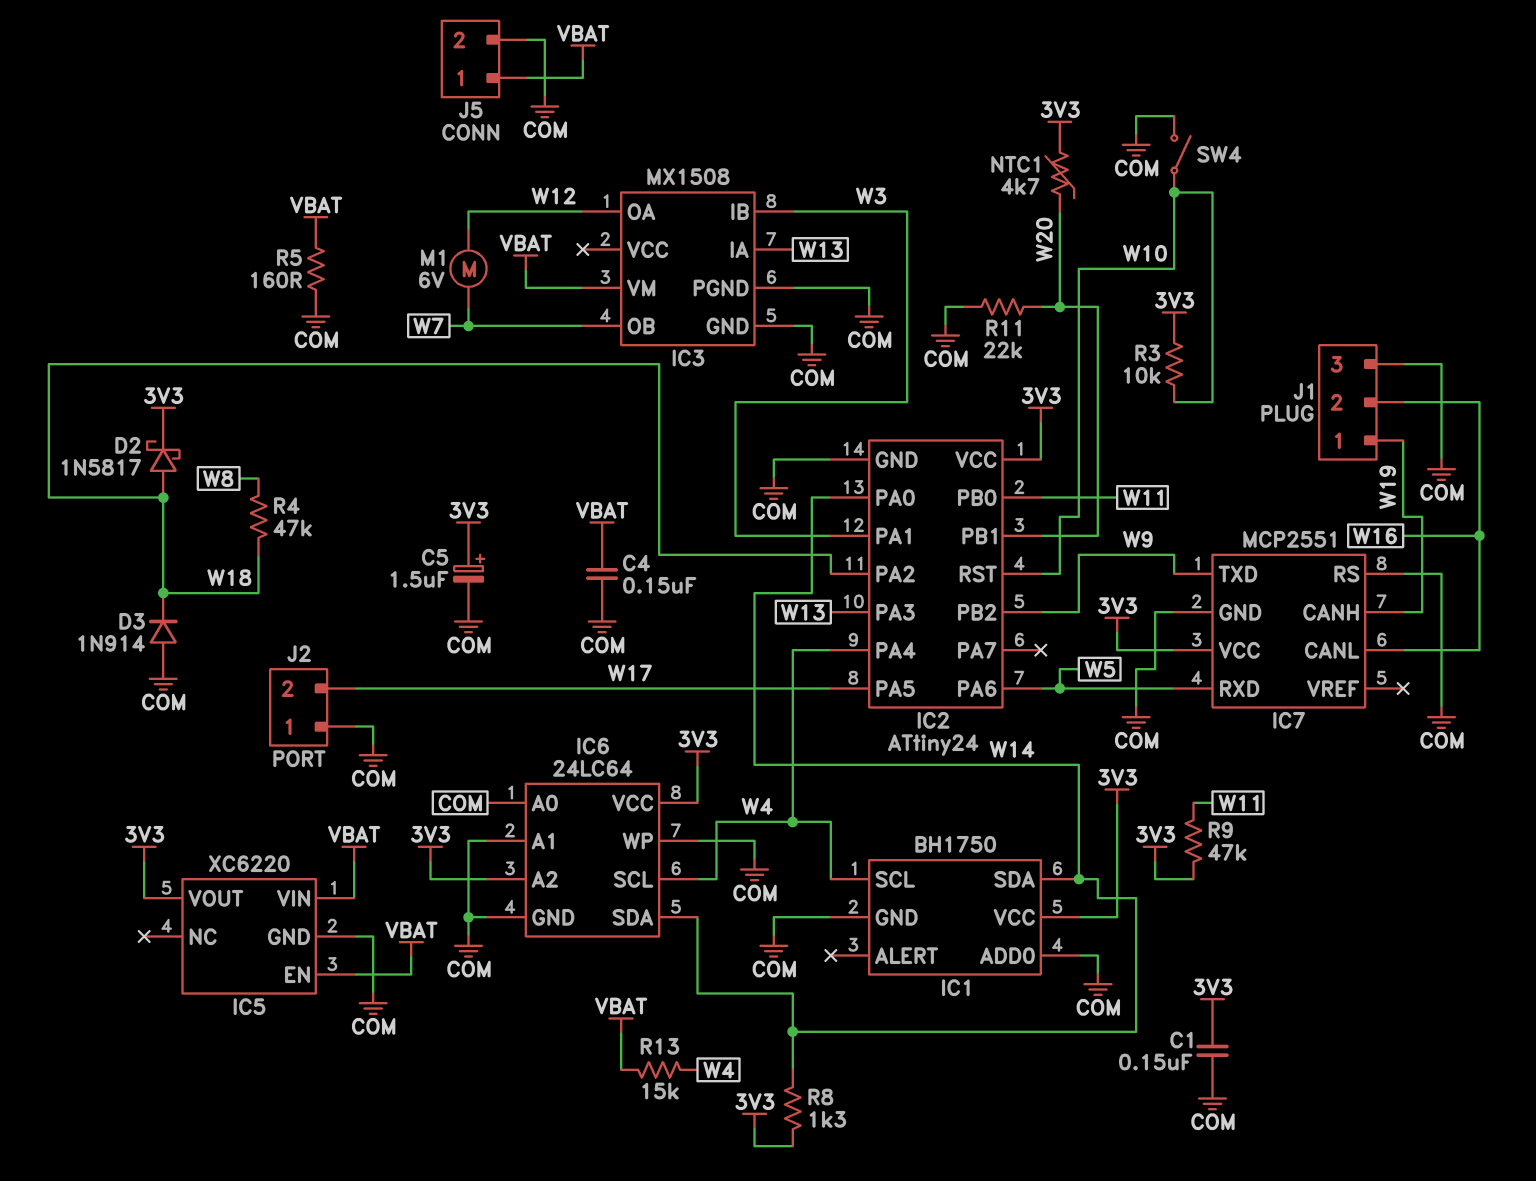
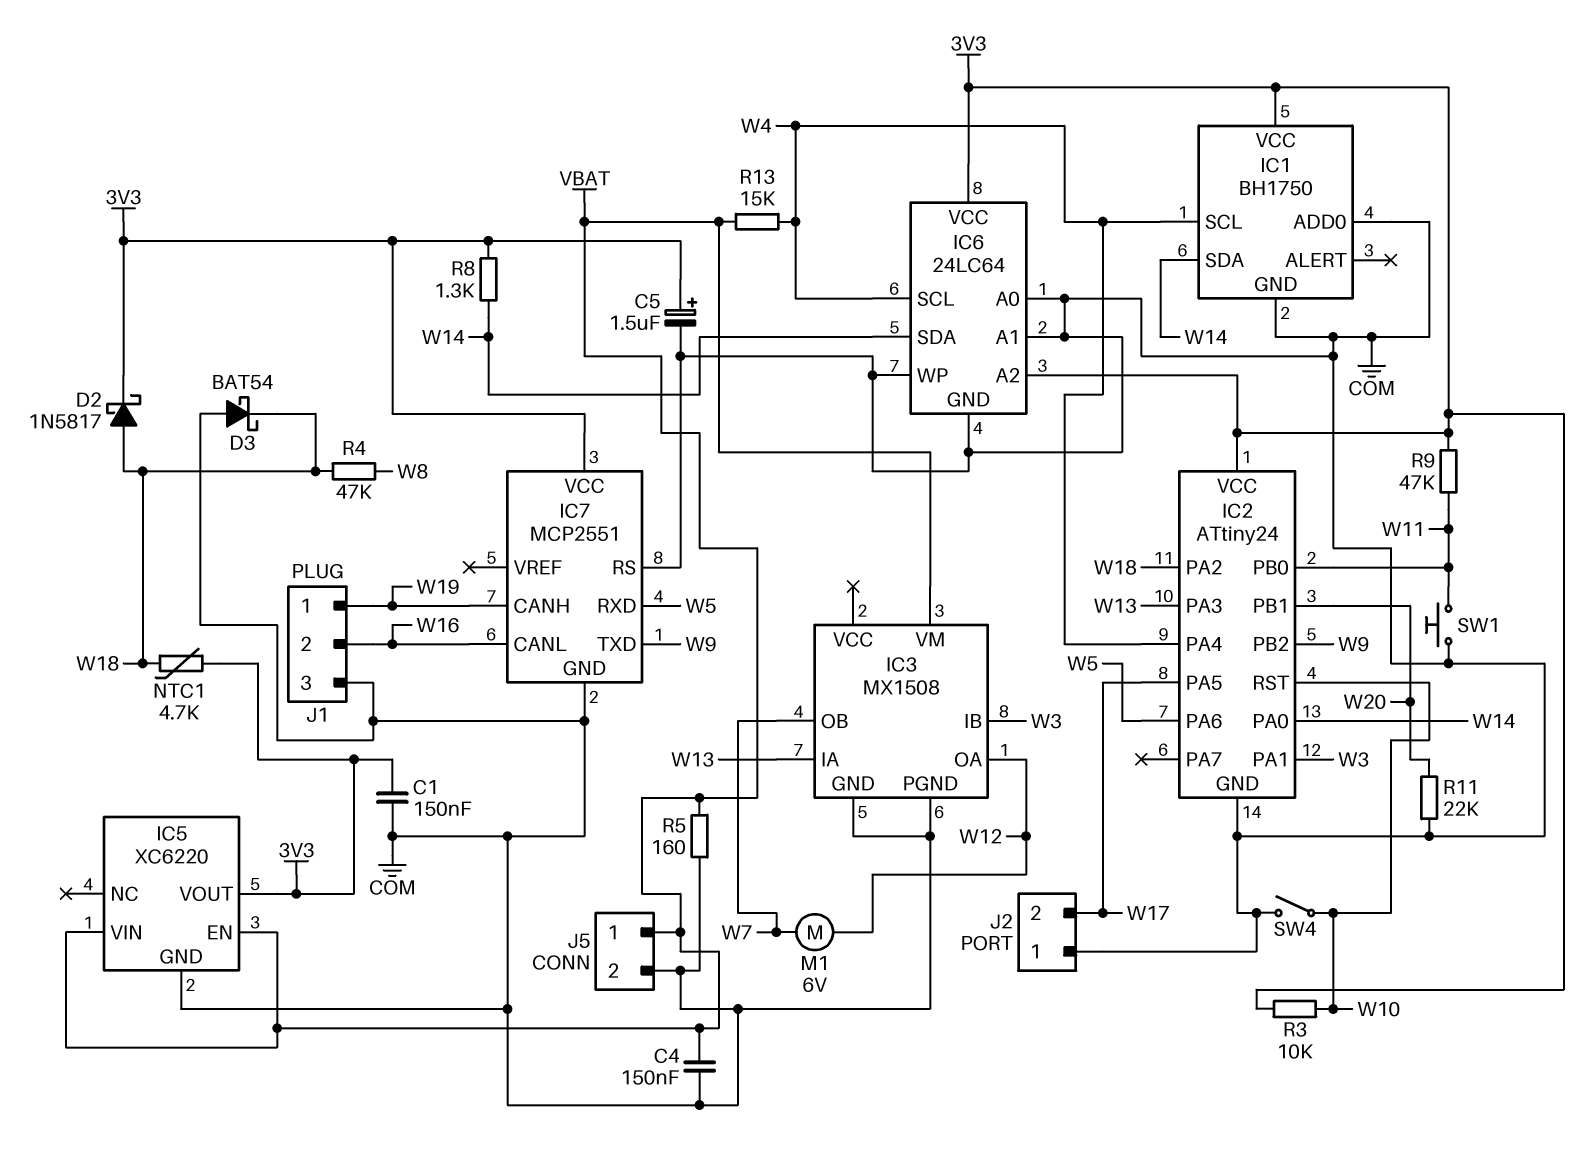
D3: diode 1N914 (A COM, K W18) -> schottky BAT54 (A COM, K W18)
NTC1: 4.7k (3V3, W20) -> 4.7k (3V3, W18)
SW1: none -> button (COM, W11)

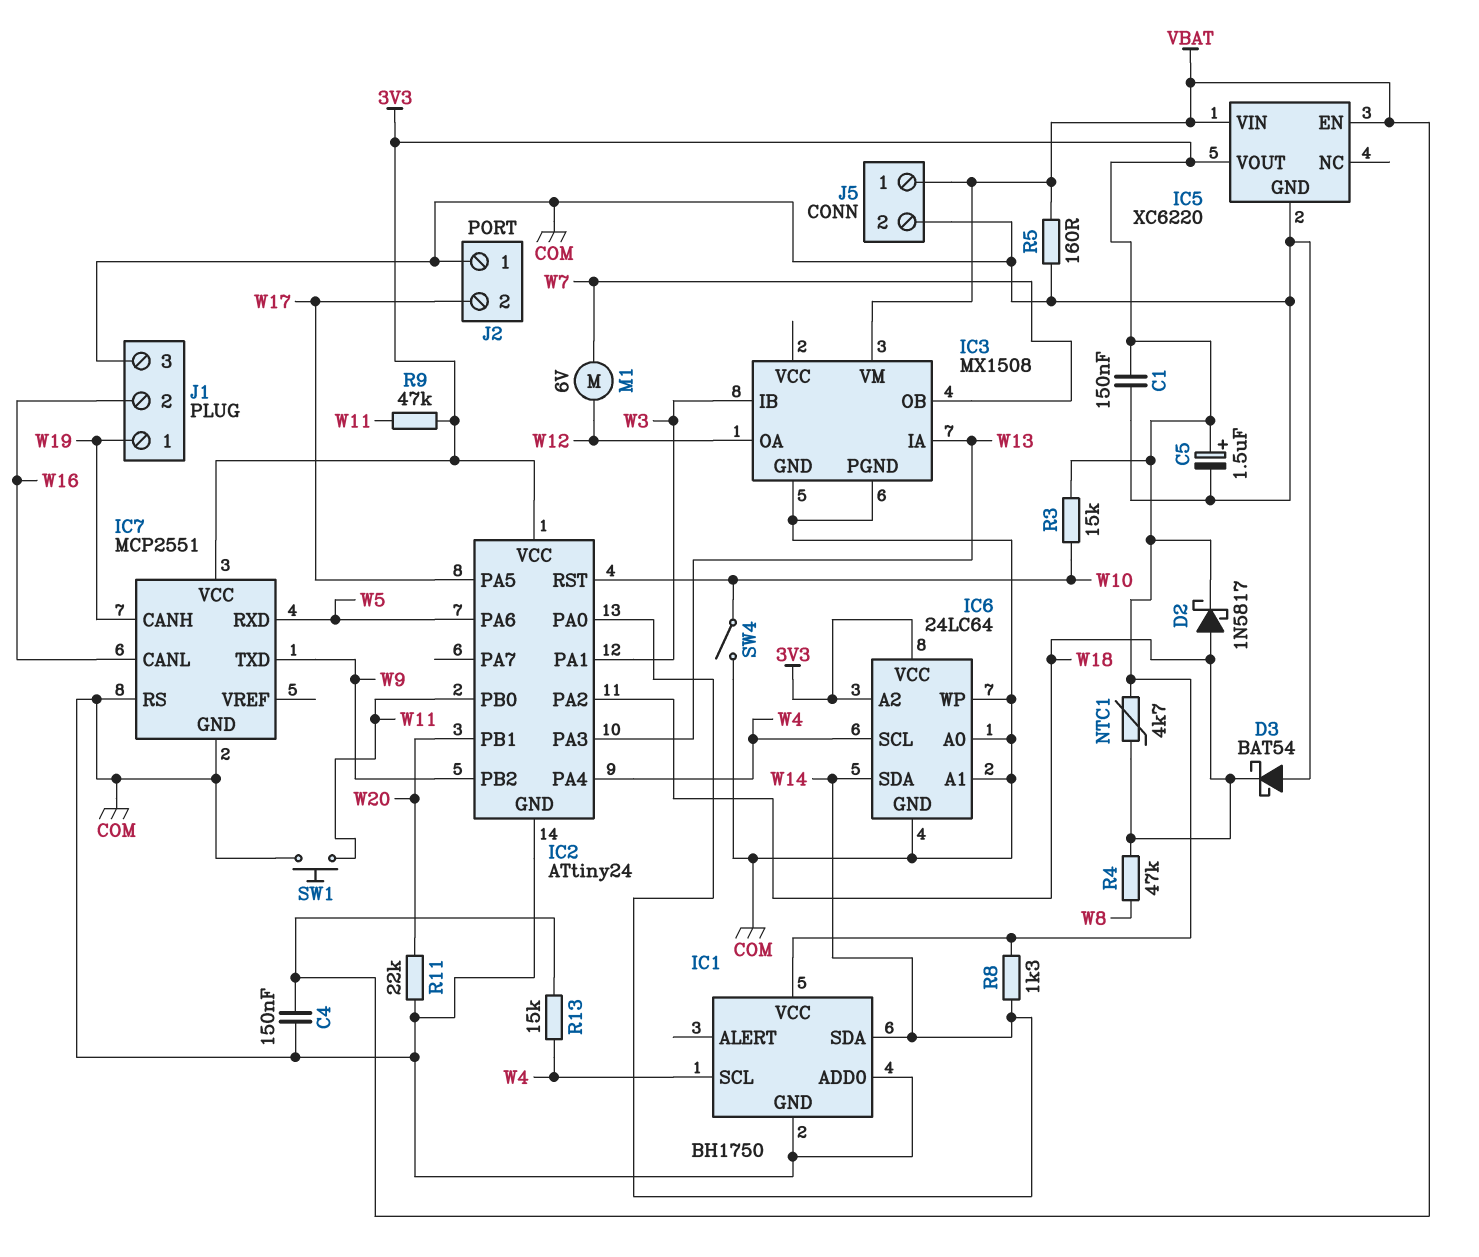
R3: 10k (3V3, W10) -> 15k (3V3, W10)

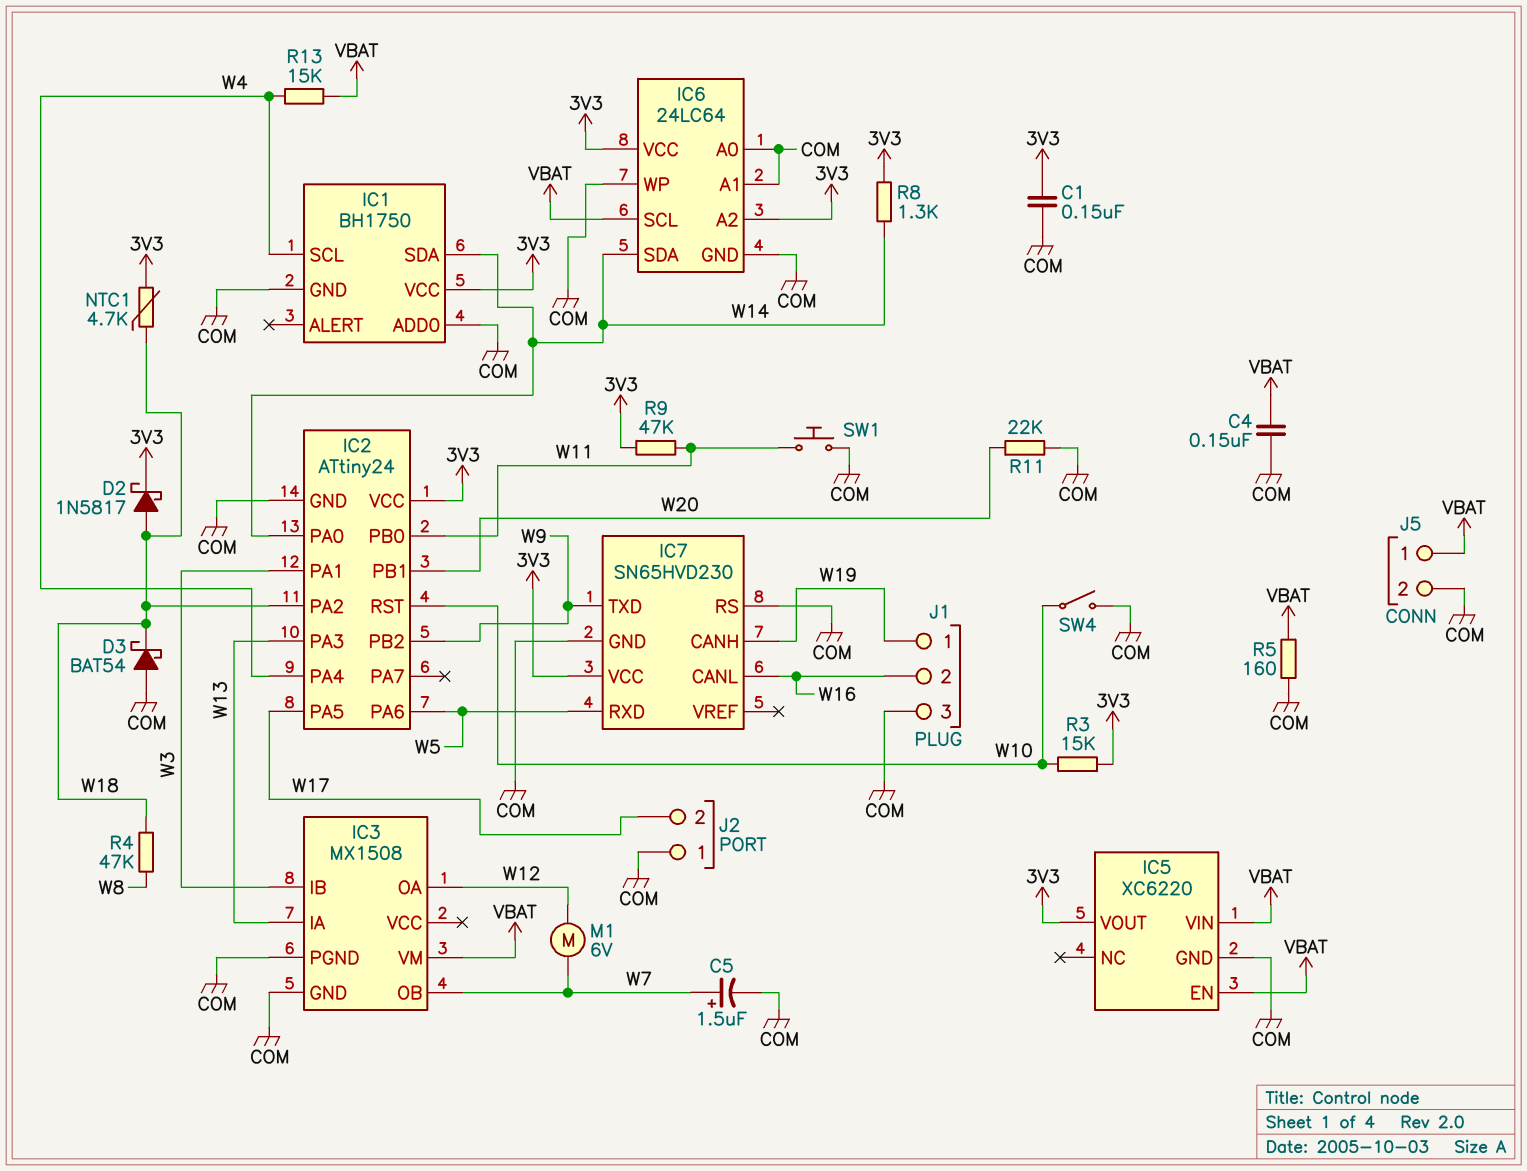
C5: 1.5uF (plus 3V3, minus COM) -> 1.5uF (plus W7, minus COM)
IC6 pin SCL: W4 -> VBAT
IC7: MCP2551 -> SN65HVD230

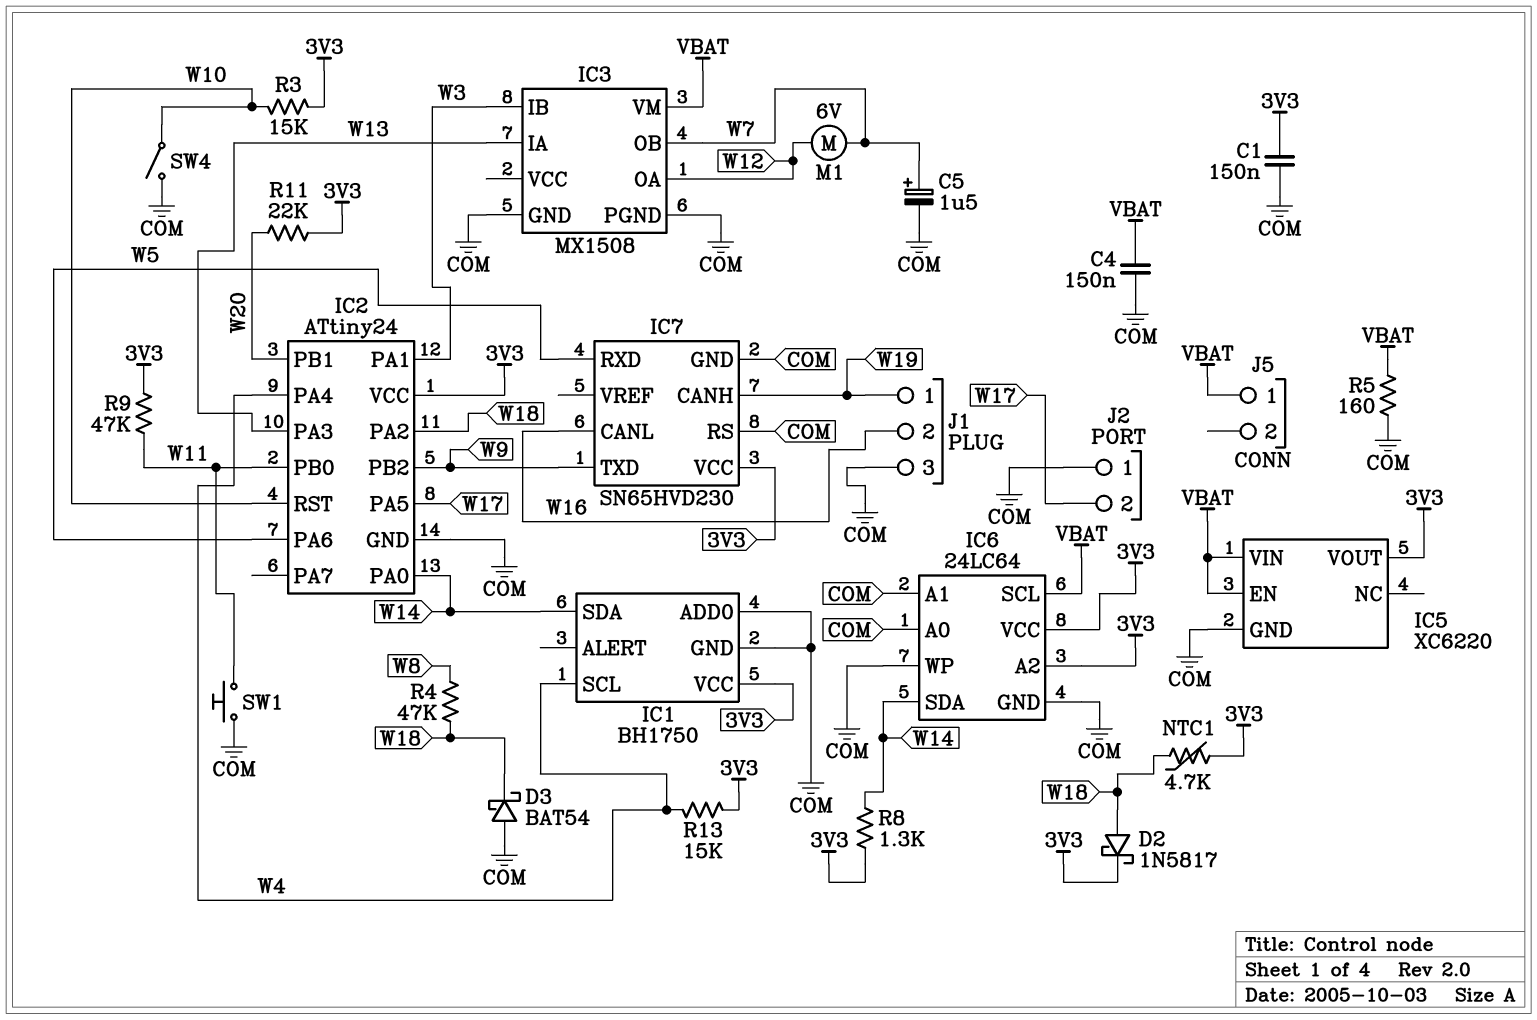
J5 pin 2: COM -> none
R11: 22k (COM, W20) -> 22k (3V3, W20)
R13: 15k (VBAT, W4) -> 15k (3V3, W4)

